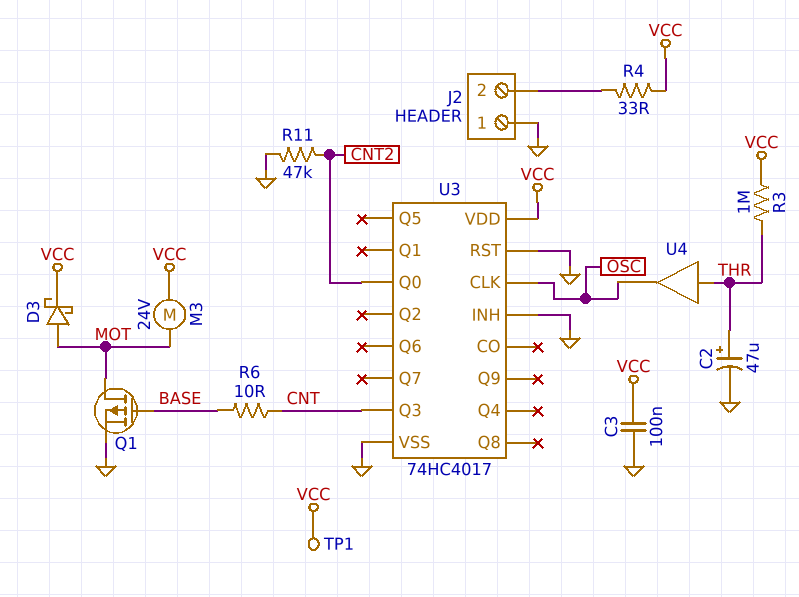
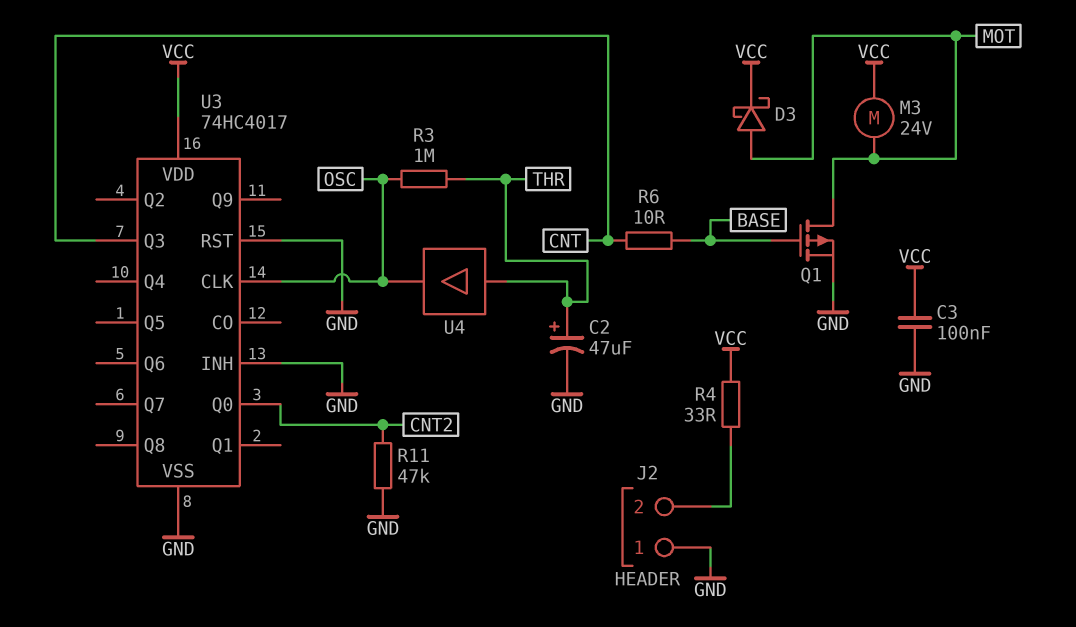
R3: 1M (THR, VCC) -> 1M (OSC, THR)
TP1: test point (VCC) -> none

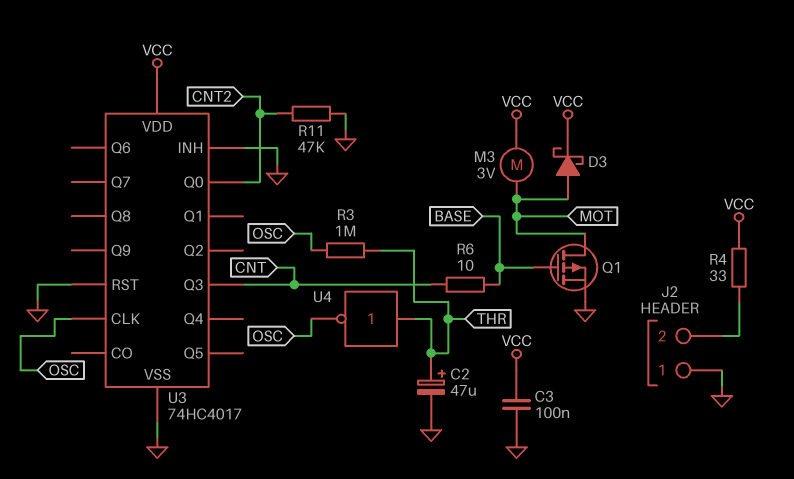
M3: motor 24V (MOT, VCC) -> motor 3V (MOT, VCC)
U4: buffer (in THR, out OSC) -> NOT (in THR, out OSC)

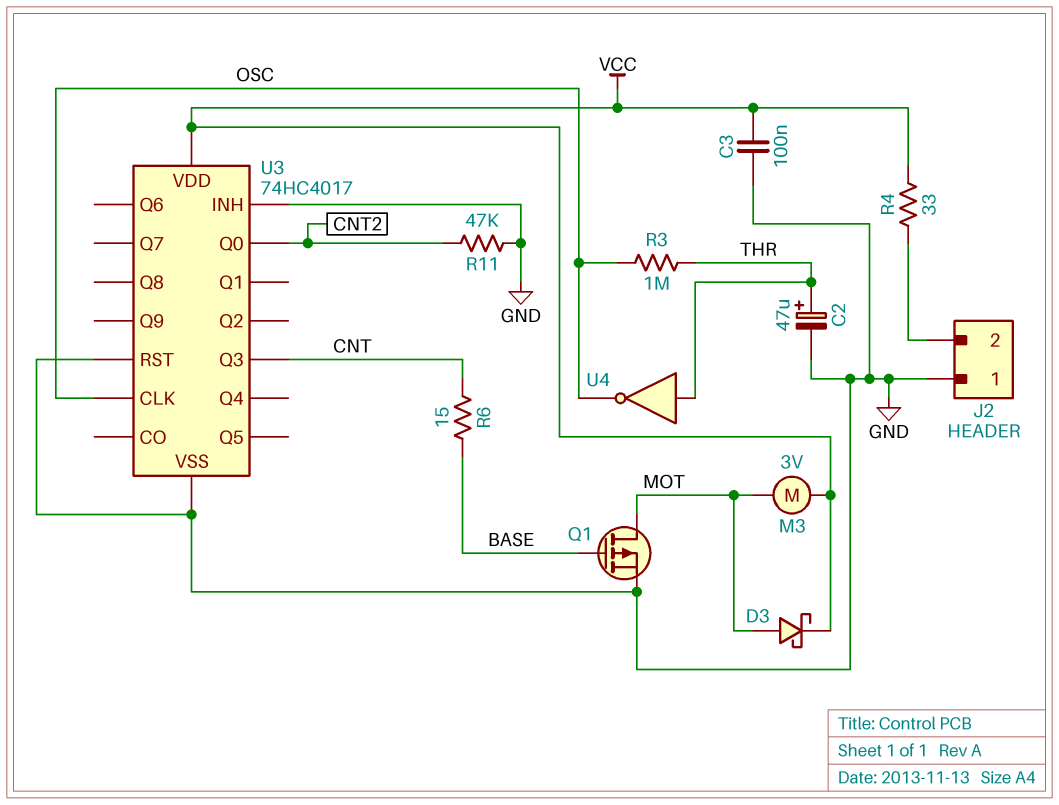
R6: 10 (BASE, CNT) -> 15 (BASE, CNT)

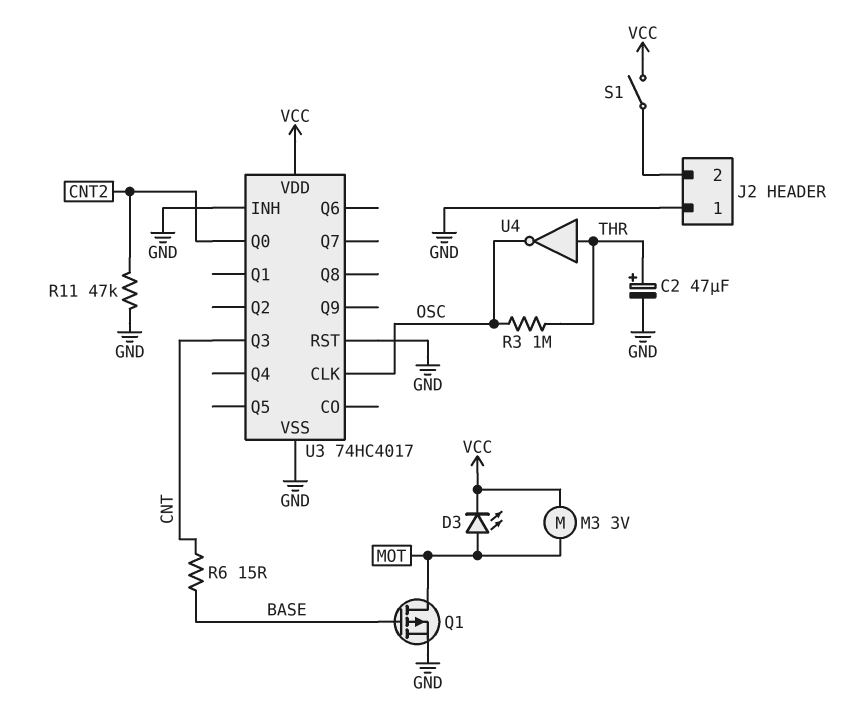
C3: 100nF (GND, VCC) -> none
D3: schottky (A MOT, K VCC) -> LED (A MOT, K VCC)
R4: 33 (J2/2, VCC) -> none
S1: none -> switch (J2/2, VCC)

